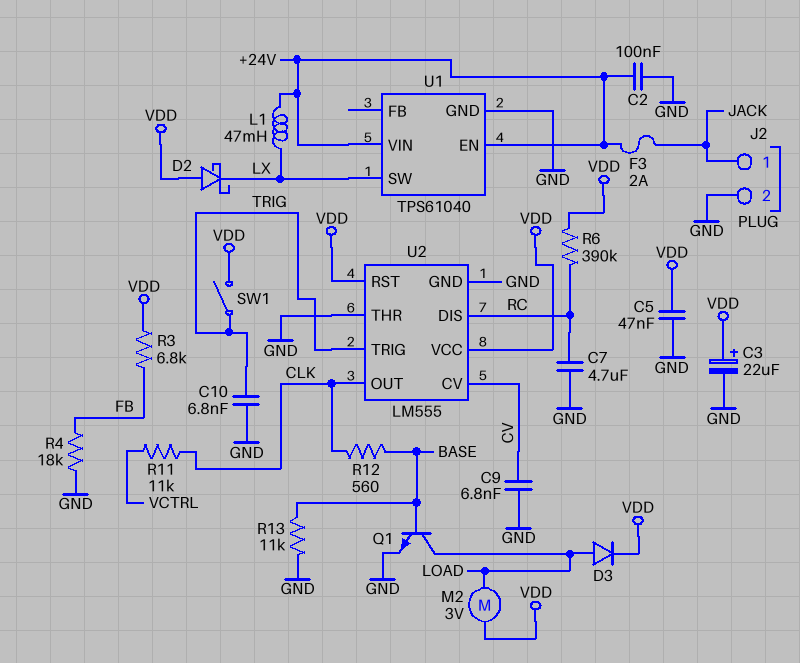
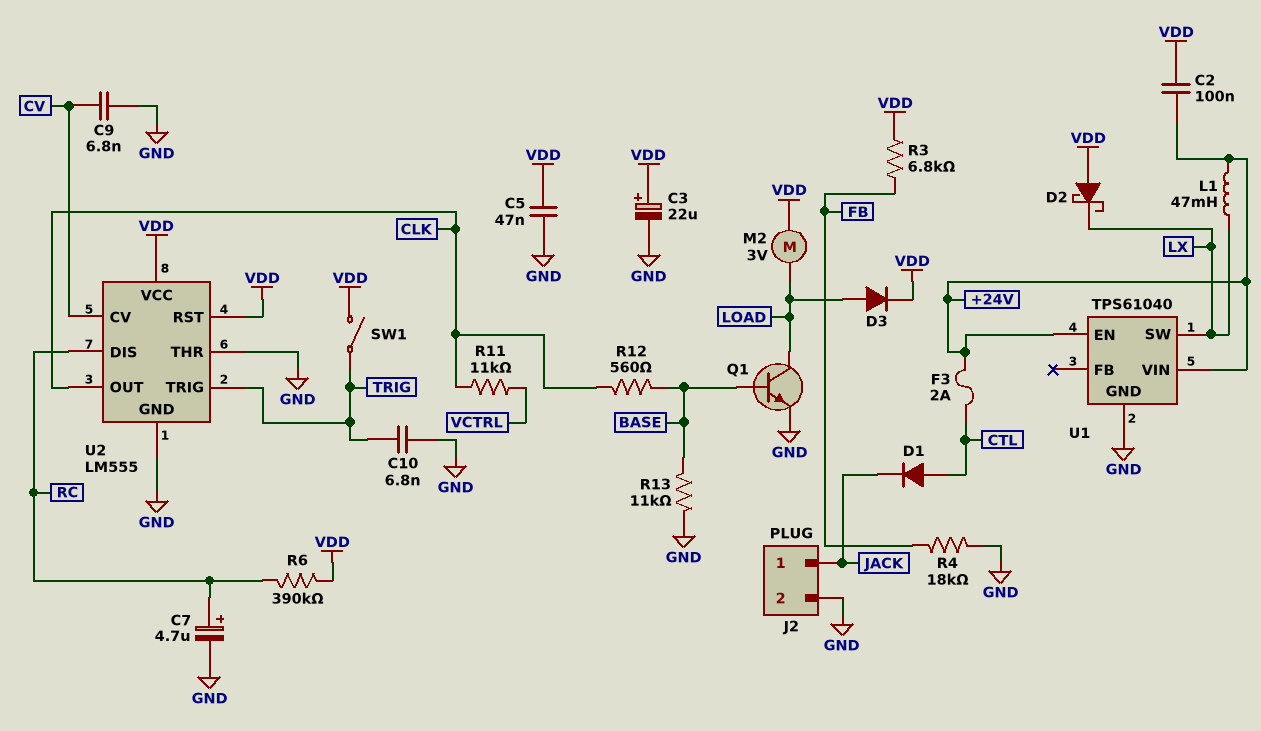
C2: 100nF (+24V, GND) -> 100nF (+24V, VDD)
C7: 4.7uF (GND, RC) -> 4.7uF (plus RC, minus GND)
D1: none -> diode (A CTL, K JACK)
F3: 2A (+24V, JACK) -> 2A (+24V, CTL)

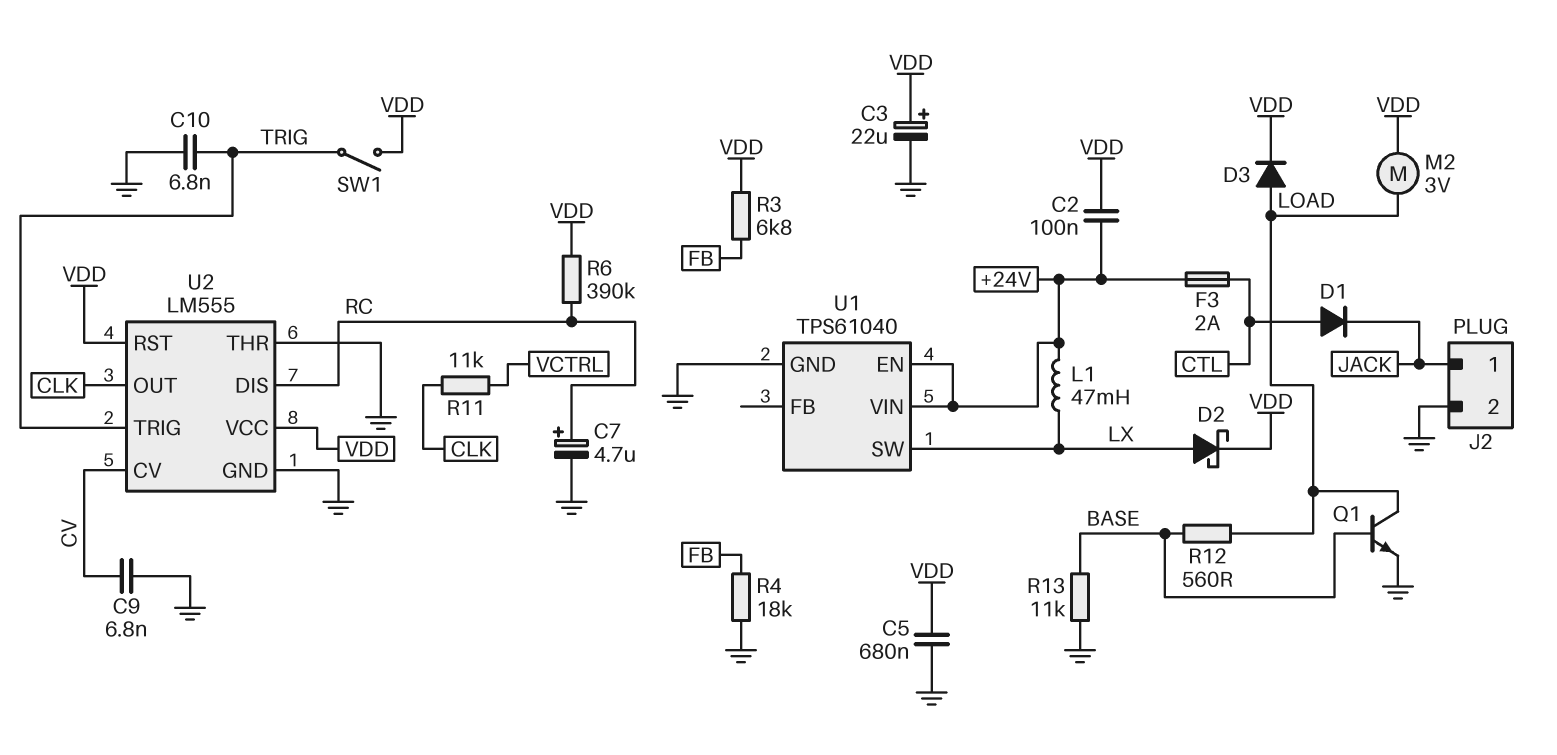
C5: 47nF (GND, VDD) -> 680nF (GND, VDD)
D2: schottky (A VDD, K LX) -> schottky (A LX, K VDD)
R12: 560 (BASE, CLK) -> 560 (BASE, LOAD)

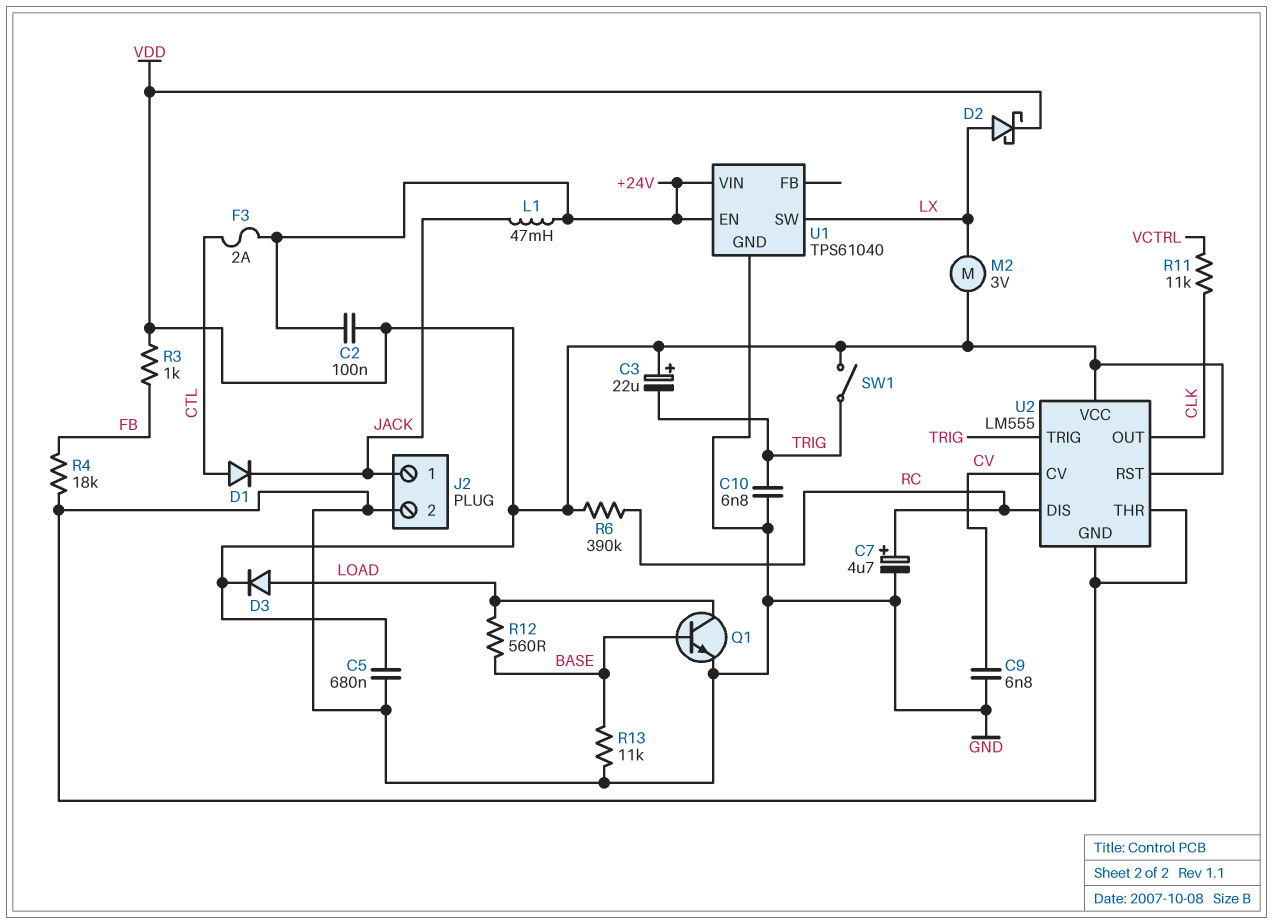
C3: 22uF (plus VDD, minus GND) -> 22uF (plus VDD, minus TRIG)
L1: 47mH (+24V, LX) -> 47mH (+24V, JACK)
M2: motor 3V (LOAD, VDD) -> motor 3V (LX, VDD)
R3: 6.8k (FB, VDD) -> 1k (FB, VDD)

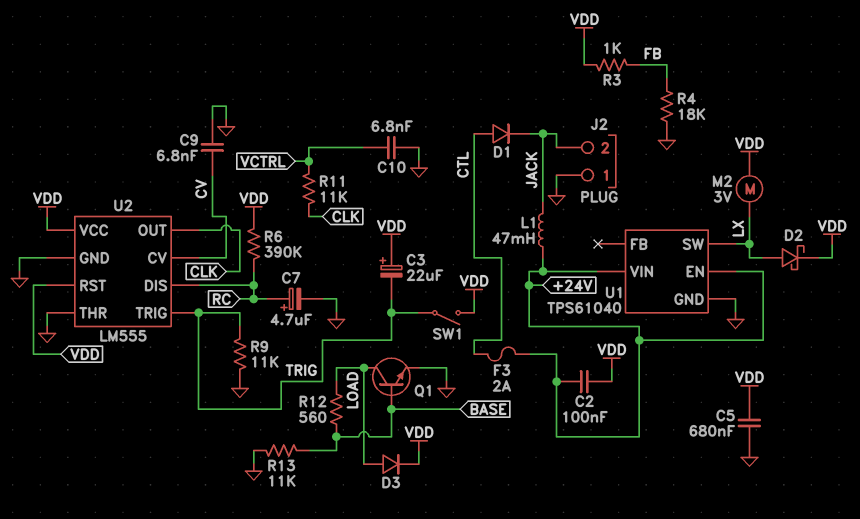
C10: 6.8nF (GND, TRIG) -> 6.8nF (GND, VCTRL)
J2 pin 1: JACK -> GND
J2 pin 2: GND -> JACK
R9: none -> 11k (GND, TRIG)

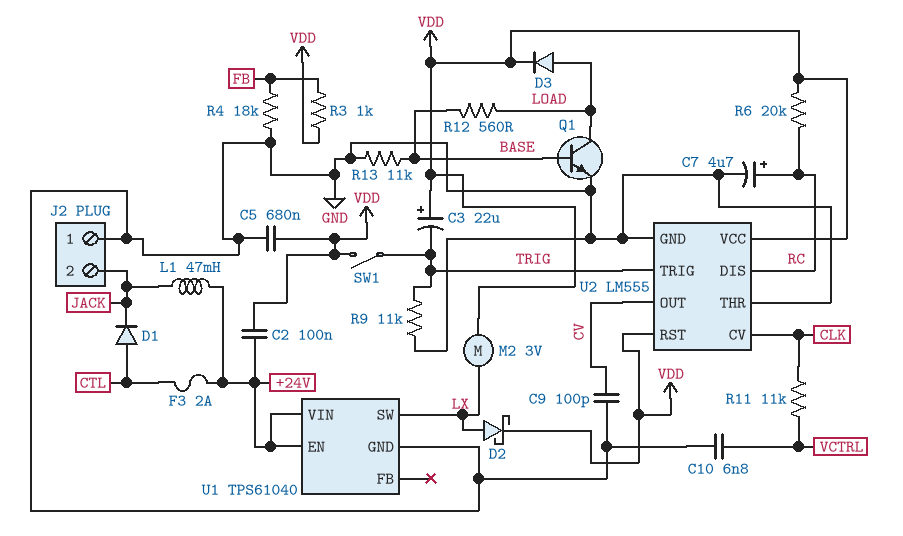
C9: 6.8nF (CV, GND) -> 100pF (CV, GND)
R6: 390k (RC, VDD) -> 20k (RC, VDD)
U2 pin CV: CV -> CLK
U2 pin OUT: CLK -> CV

